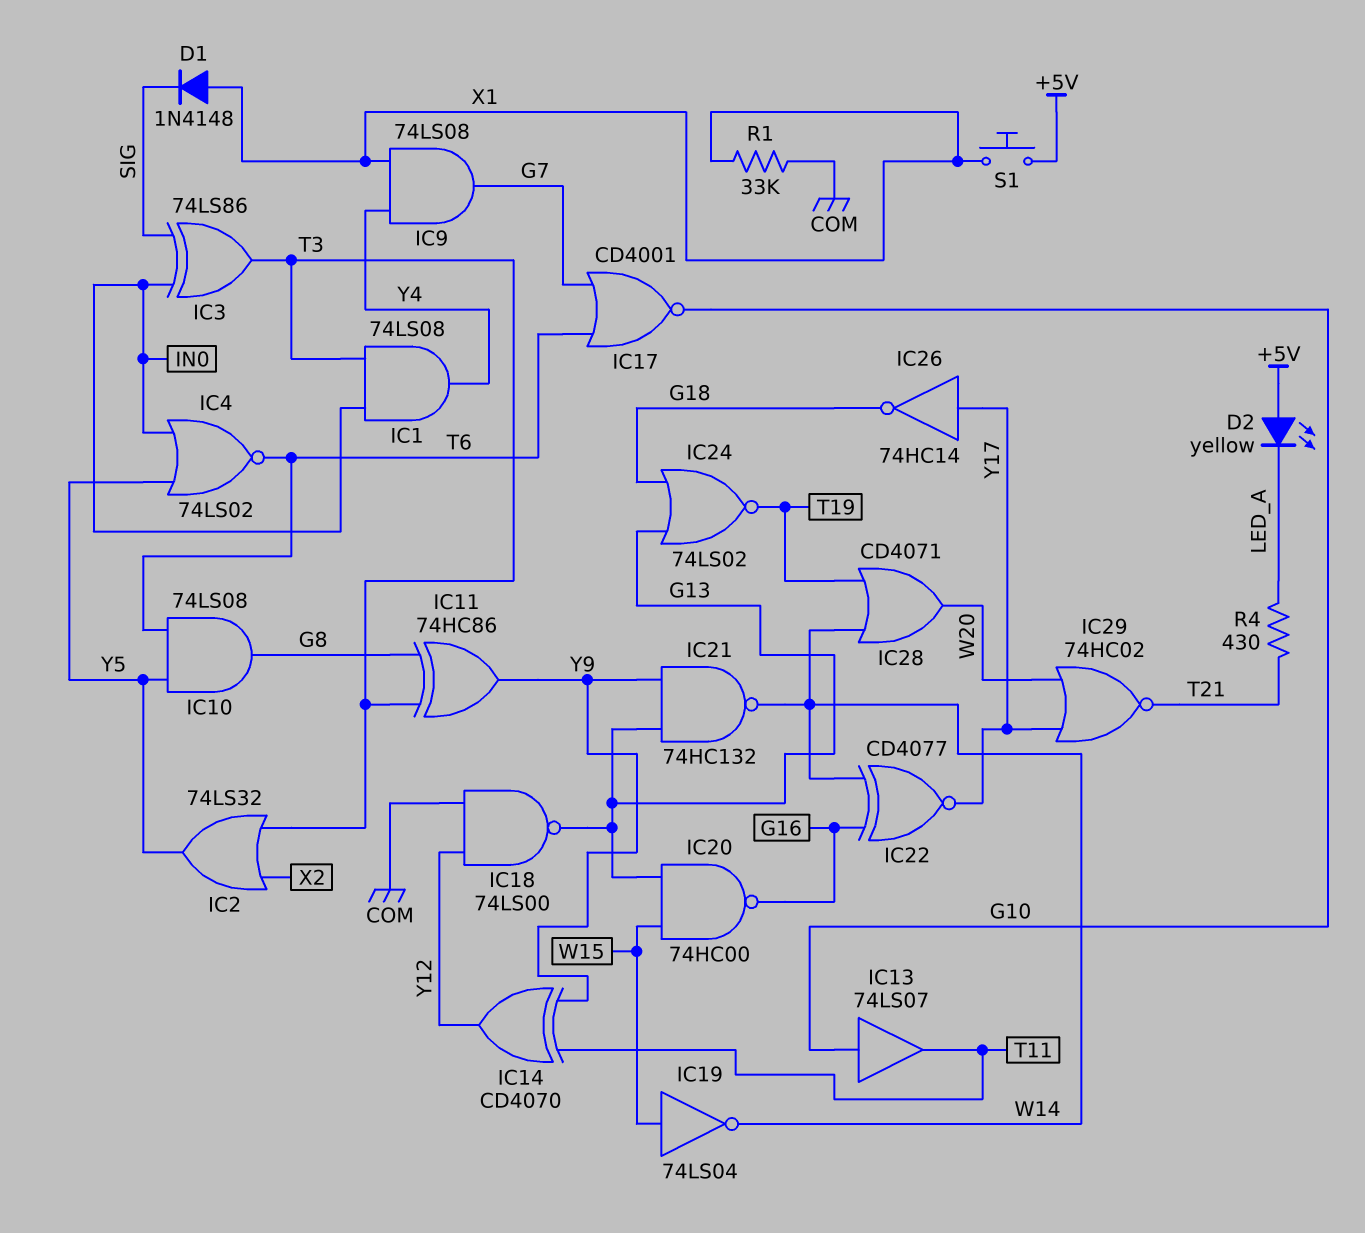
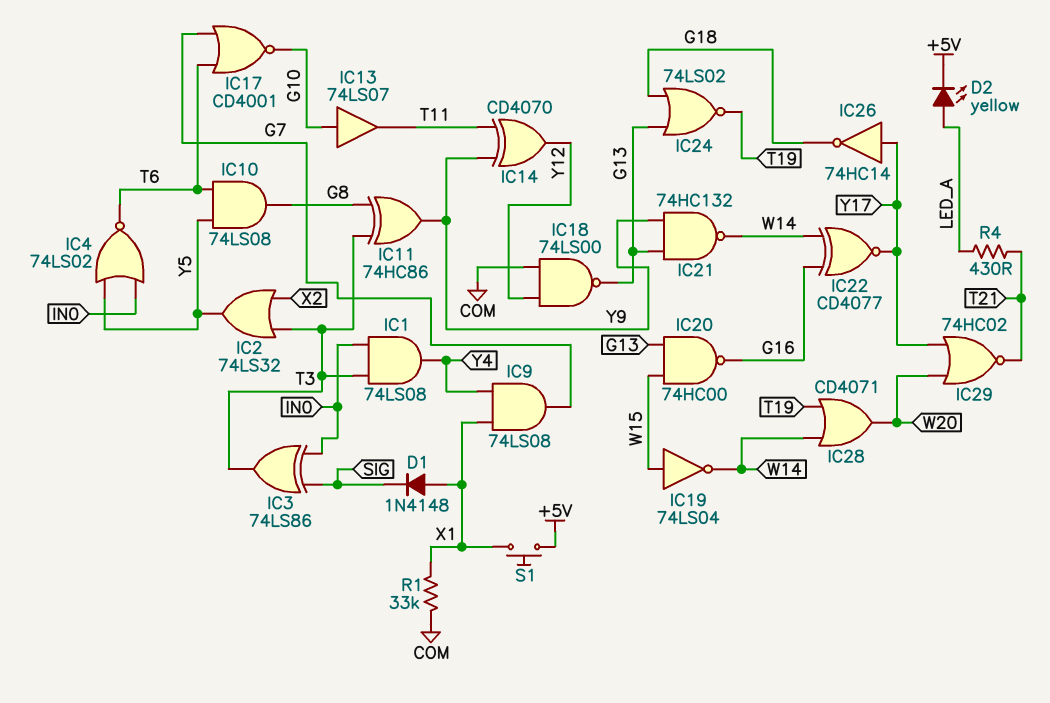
D2: LED yellow (A +5V, K LED_A) -> LED yellow (A LED_A, K +5V)

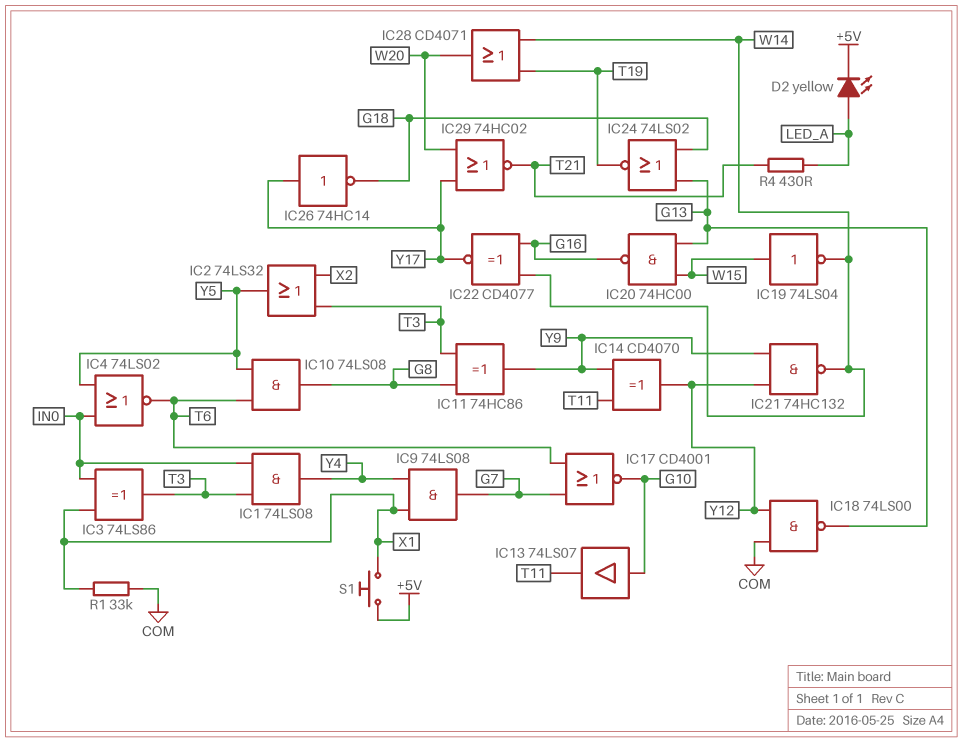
D1: diode 1N4148 (A X1, K SIG) -> none
IC3: XOR 74LS86 (in IN0, in SIG, out T3) -> XOR 74LS86 (in IN0, in X1, out T3)
IC21: NAND 74HC132 (in G13, in Y9, out W14) -> NAND 74HC132 (in Y9, in Y12, out W14)

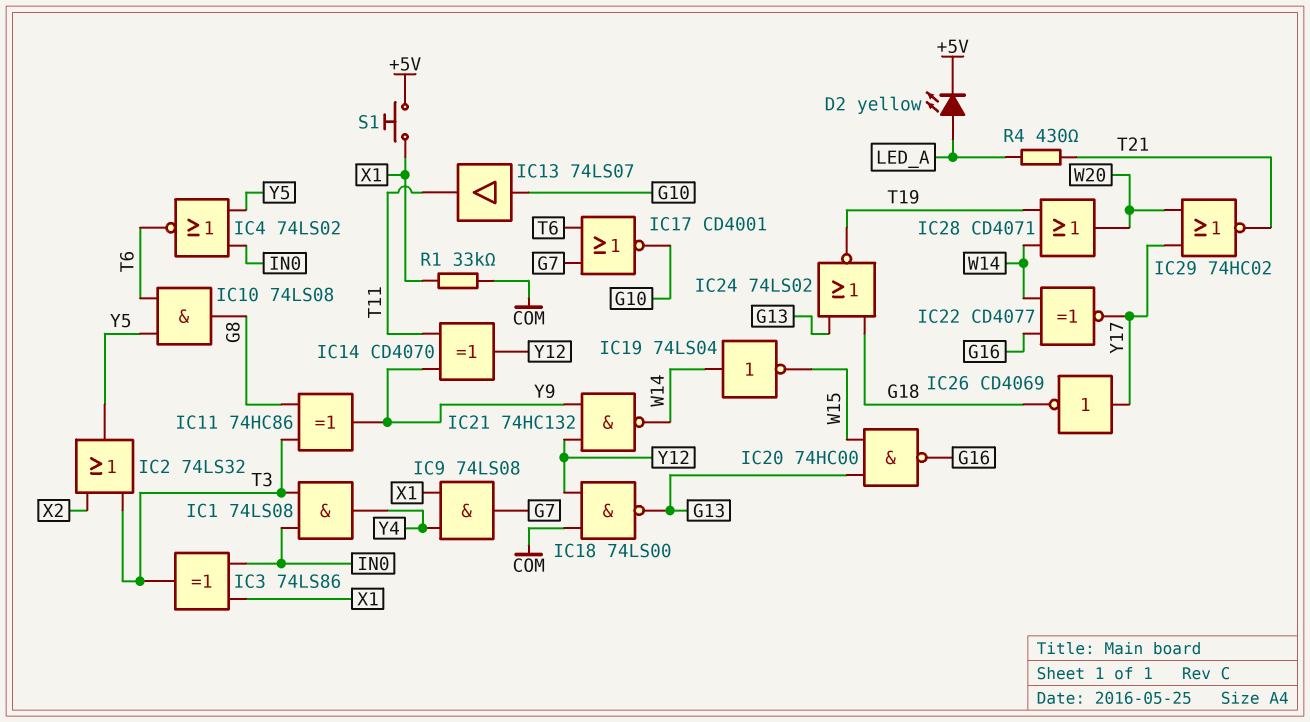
IC19: NOT 74LS04 (in W15, out W14) -> NOT 74LS04 (in W14, out W15)
IC26: NOT 74HC14 (in Y17, out G18) -> NOT CD4069 (in Y17, out G18)

